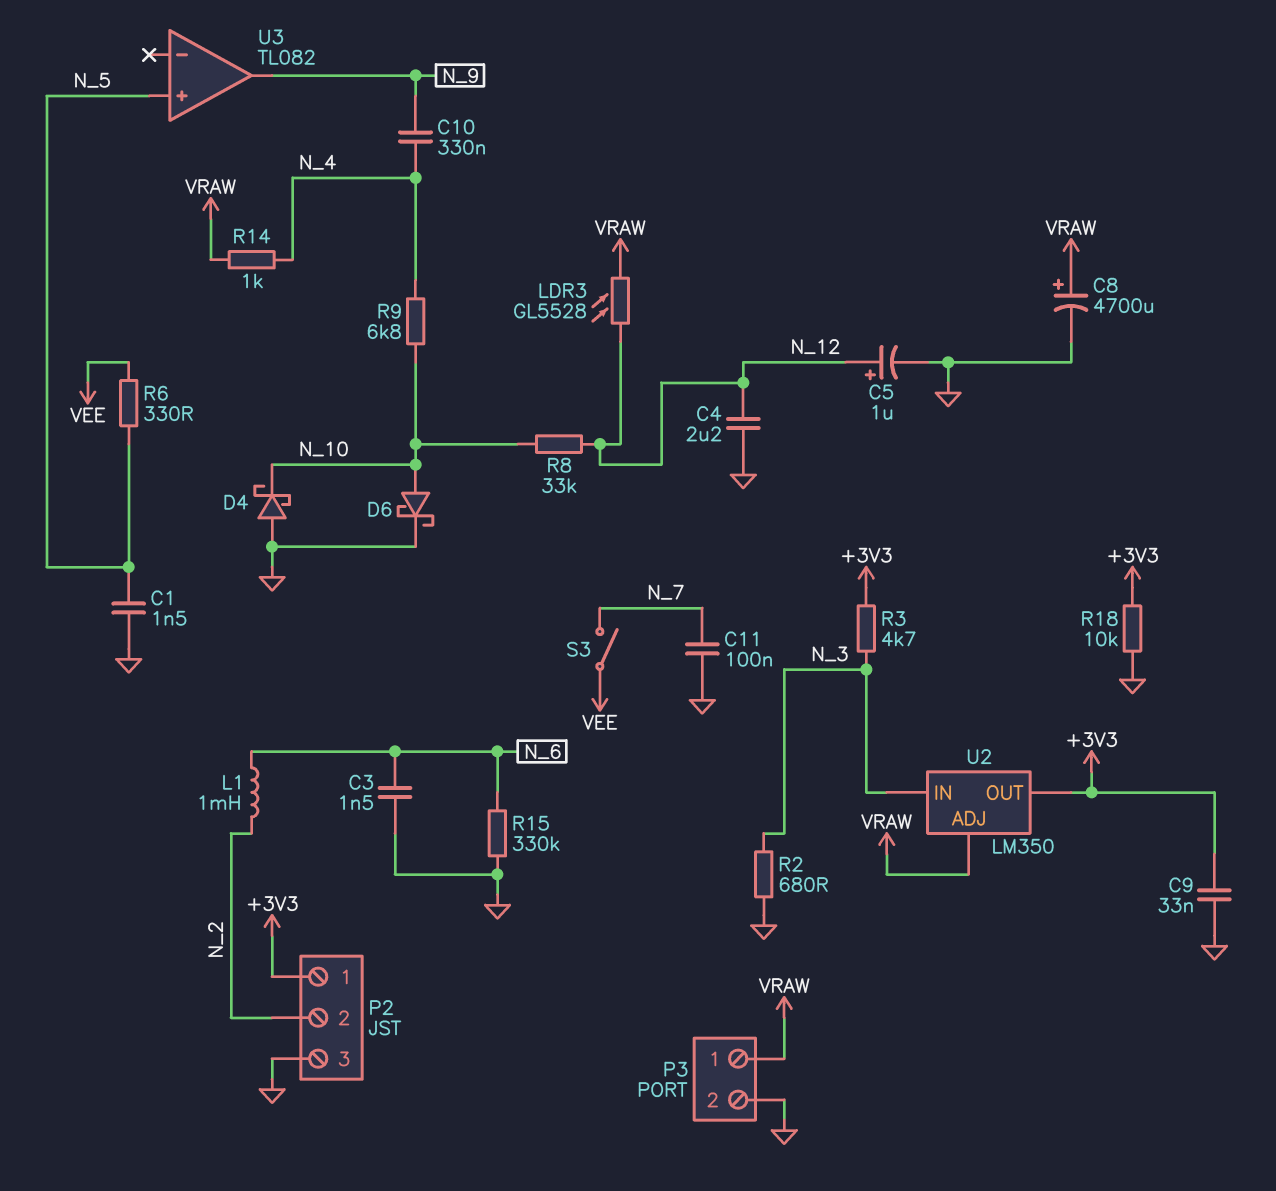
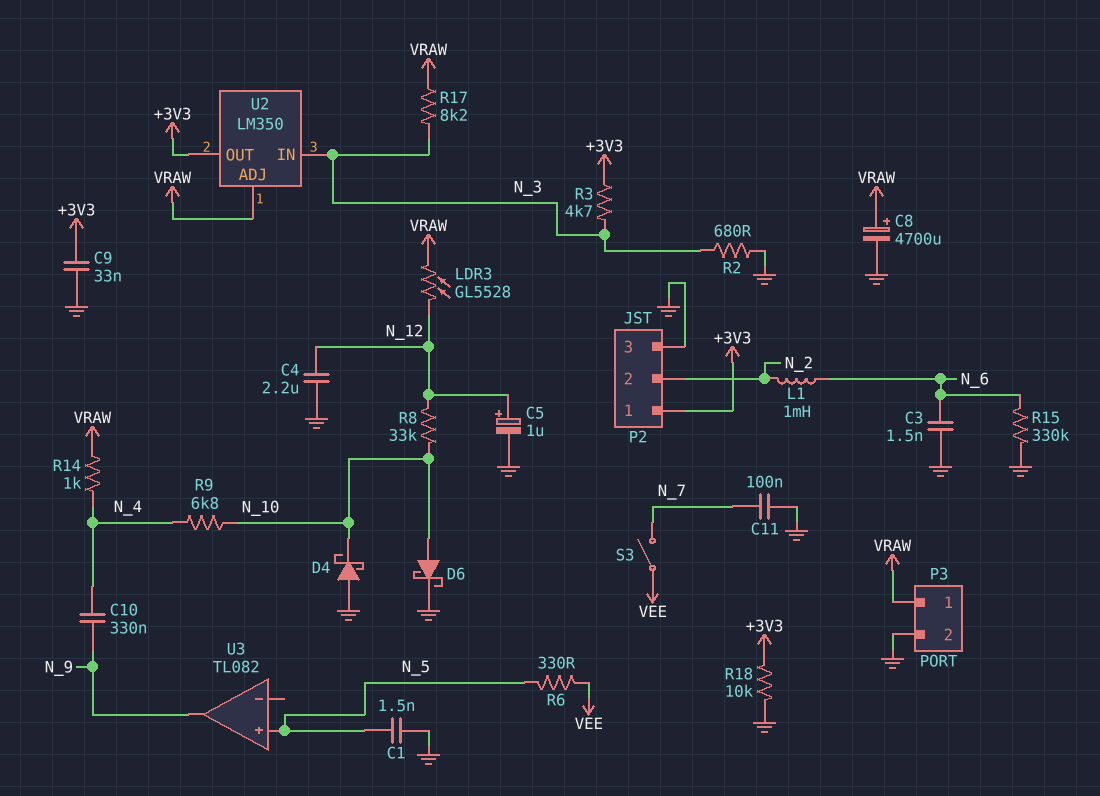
R17: none -> 8.2k (N_3, VRAW)

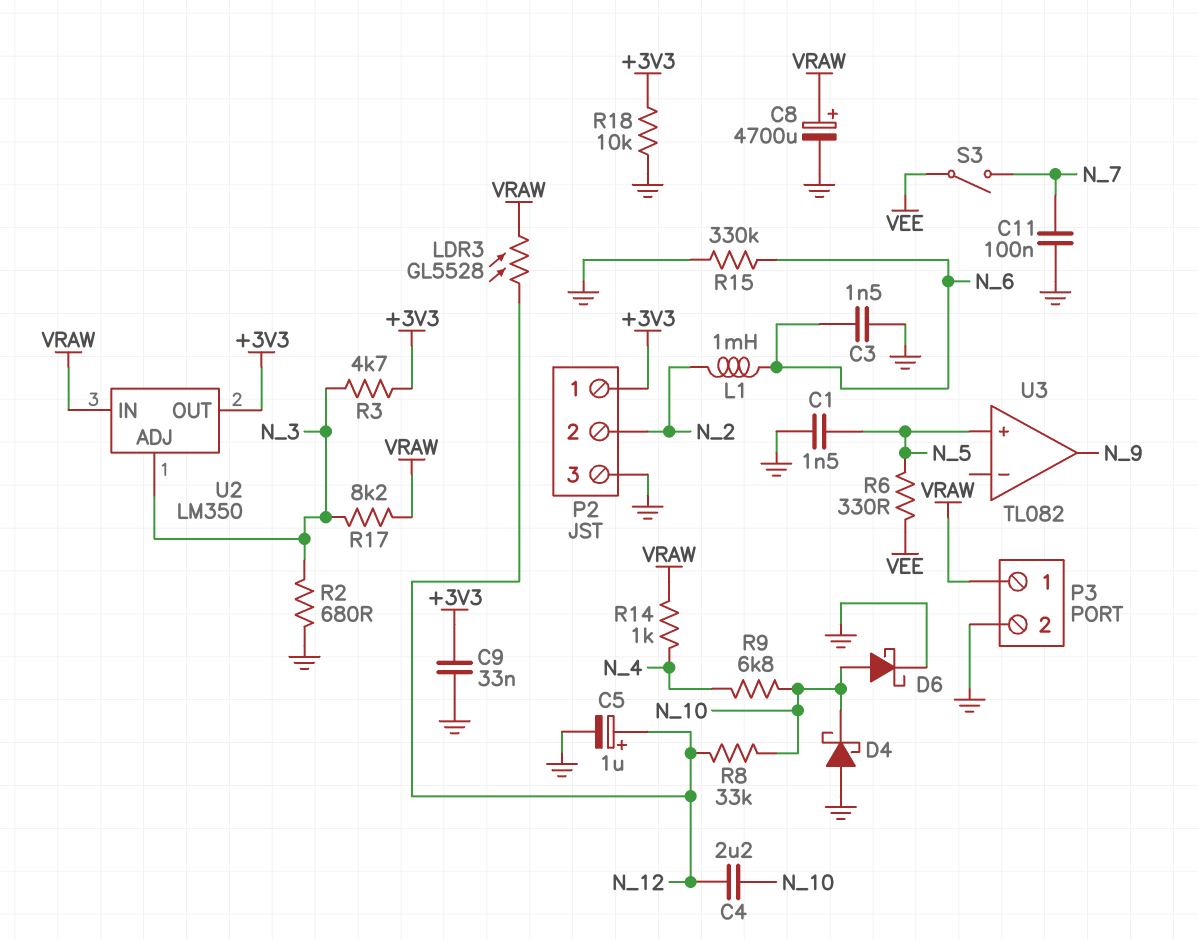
C4: 2.2uF (GND, N_12) -> 2.2uF (N_10, N_12)
C10: 330nF (N_4, N_9) -> none
U2 pin ADJ: VRAW -> N_3
U2 pin IN: N_3 -> VRAW

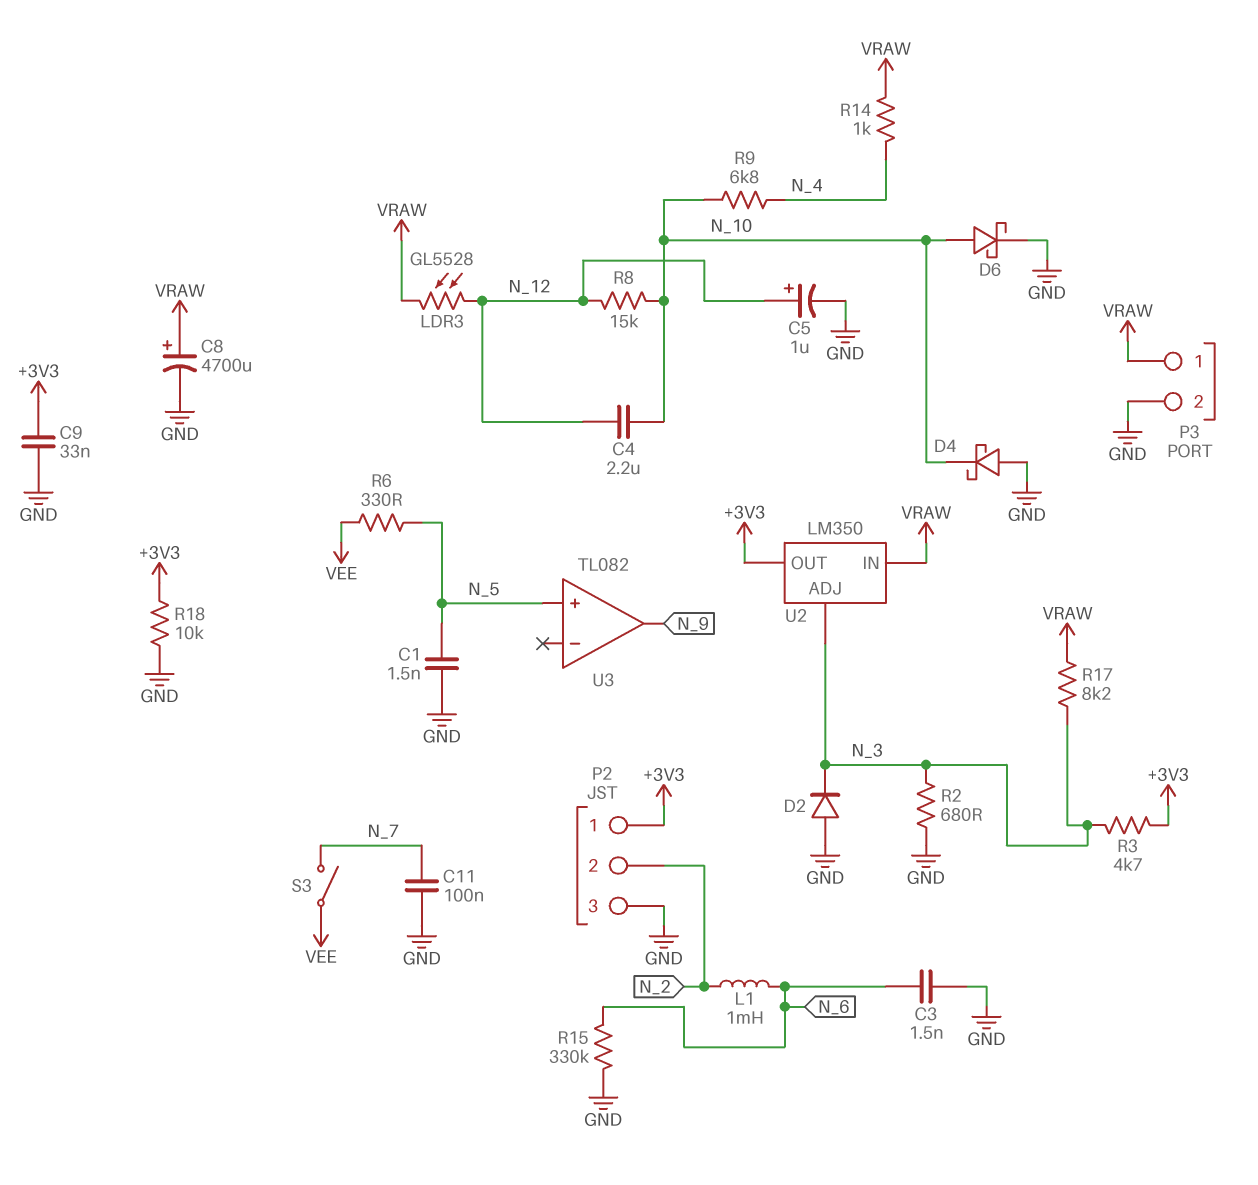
D2: none -> diode (A GND, K N_3)
R8: 33k (N_10, N_12) -> 15k (N_10, N_12)

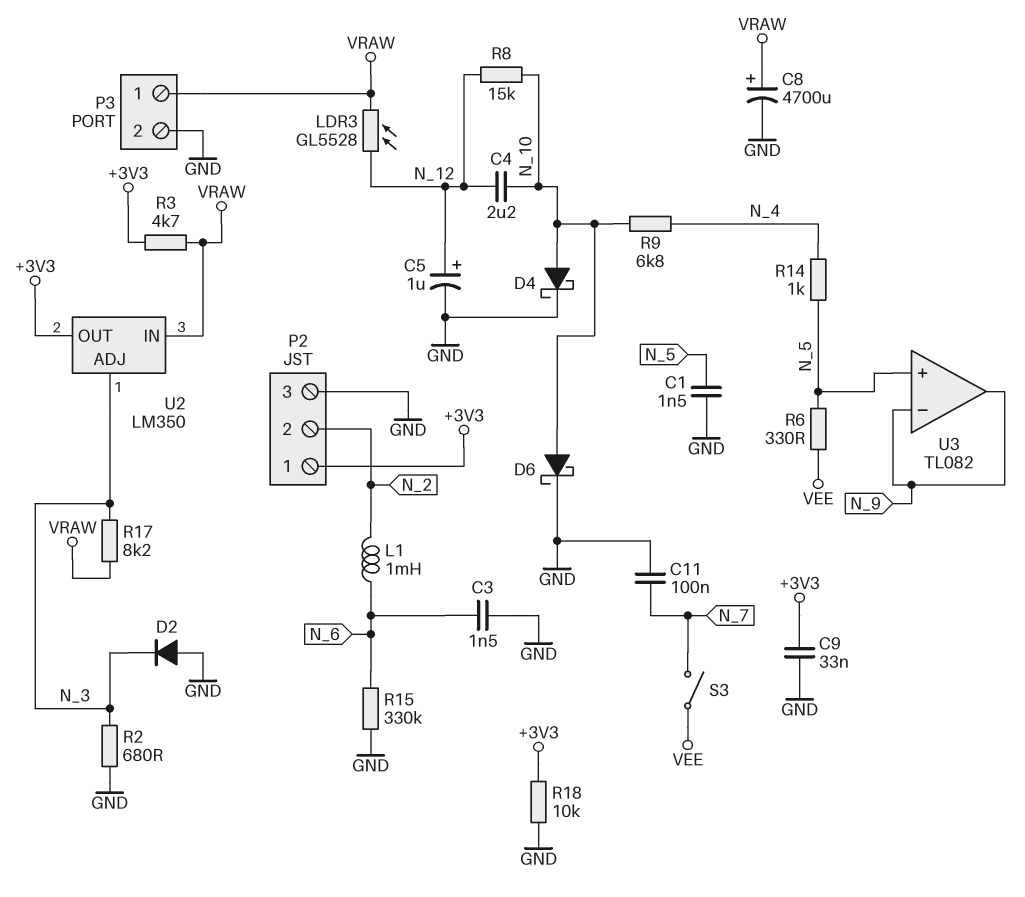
D4: schottky (A GND, K N_10) -> schottky (A N_10, K GND)
R3: 4.7k (+3V3, N_3) -> 4.7k (+3V3, VRAW)
R14: 1k (N_4, VRAW) -> 1k (N_4, N_5)
U3 pin in-: none -> N_9

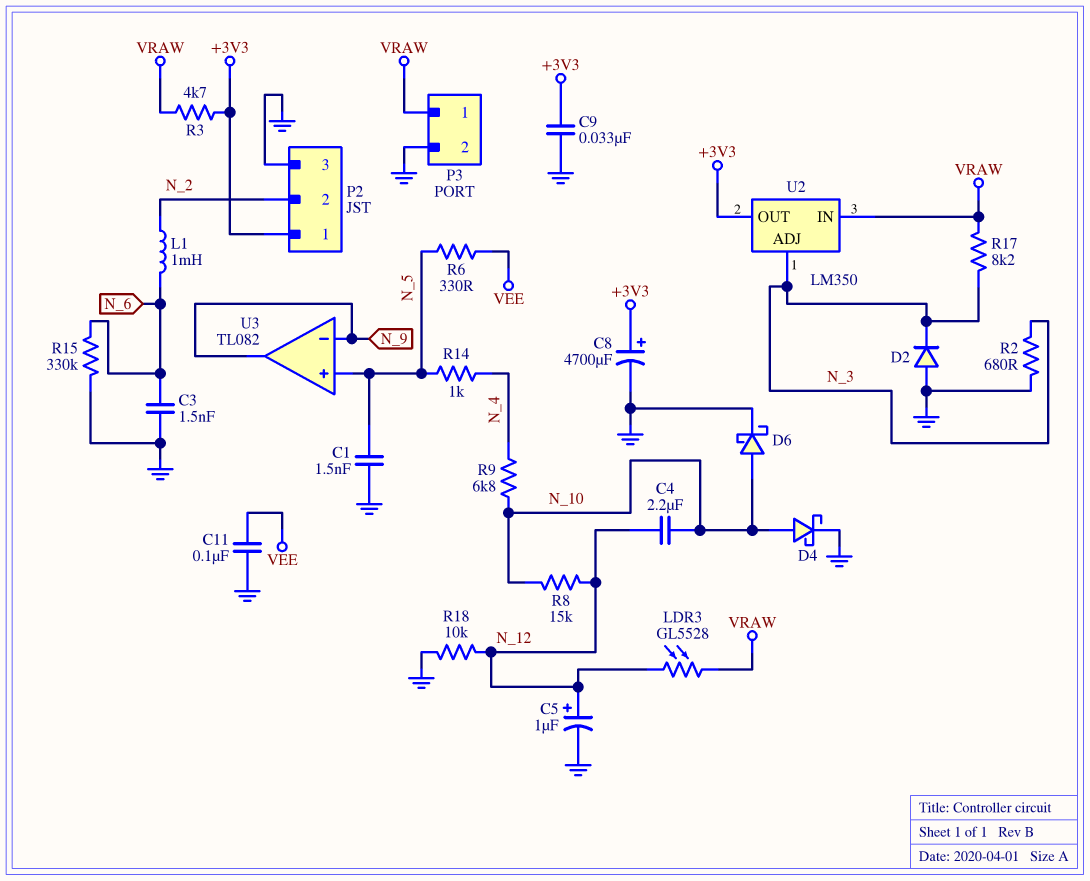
C8: 4700uF (plus VRAW, minus GND) -> 4700uF (plus +3V3, minus GND)
C11: 100nF (GND, N_7) -> 100nF (GND, VEE)
R18: 10k (+3V3, GND) -> 10k (GND, N_12)
S3: switch (N_7, VEE) -> none

